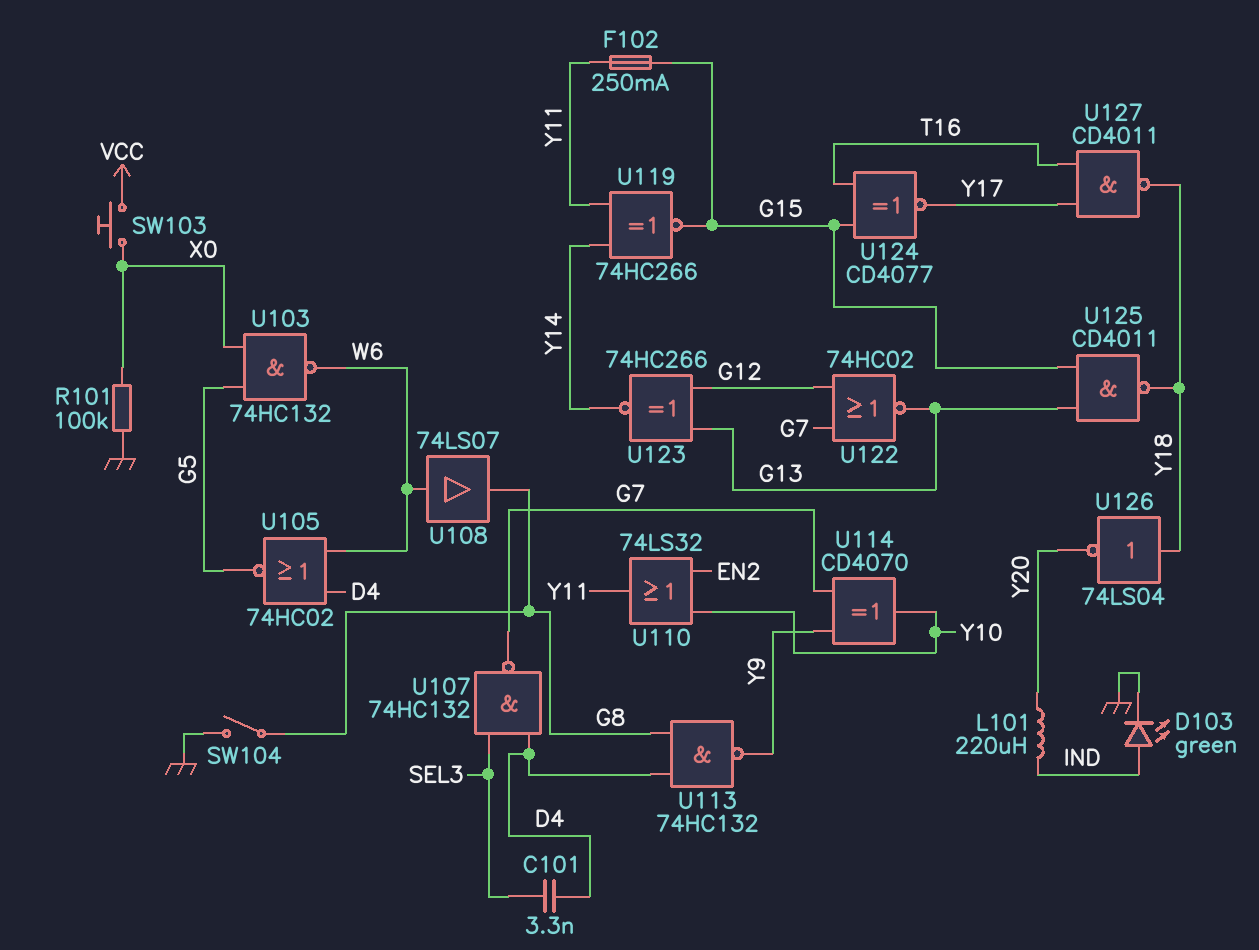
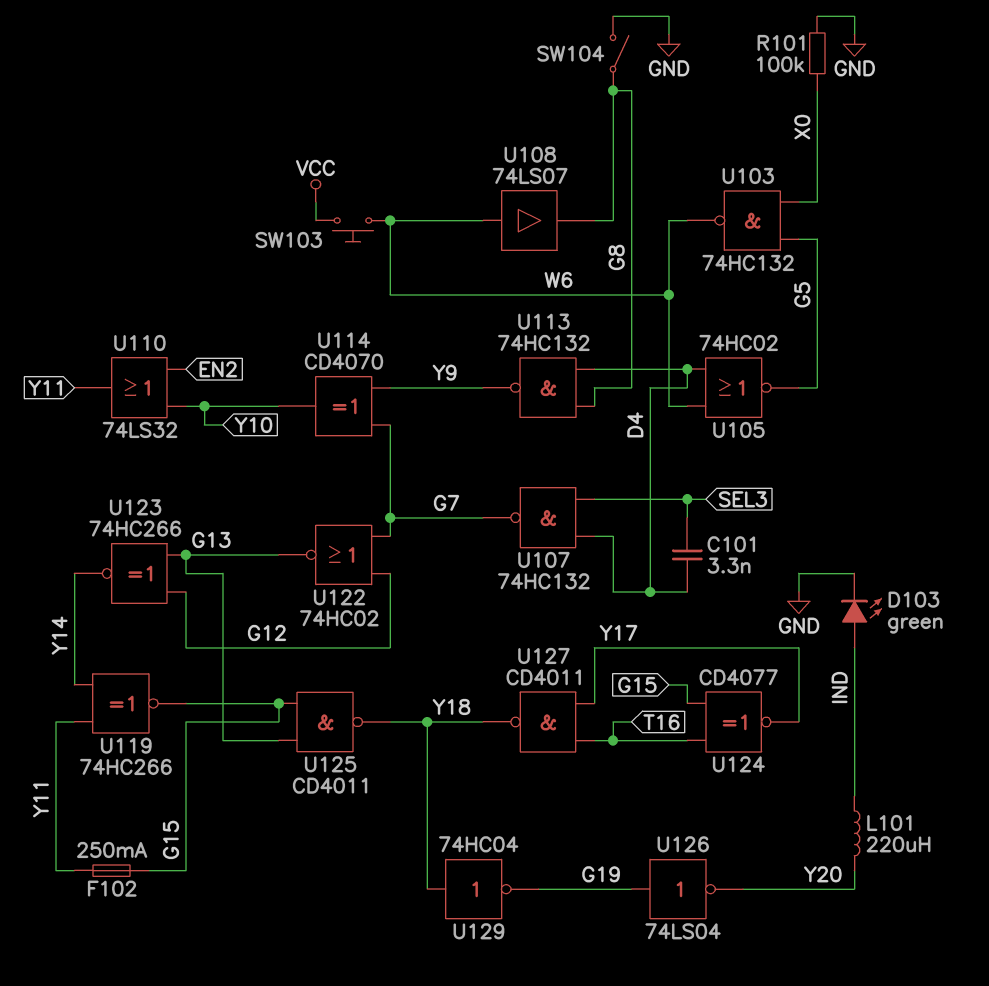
SW103: button (VCC, X0) -> button (VCC, W6)
U126: NOT 74LS04 (in Y18, out Y20) -> NOT 74LS04 (in G19, out Y20)
U129: none -> NOT 74HC04 (in Y18, out G19)

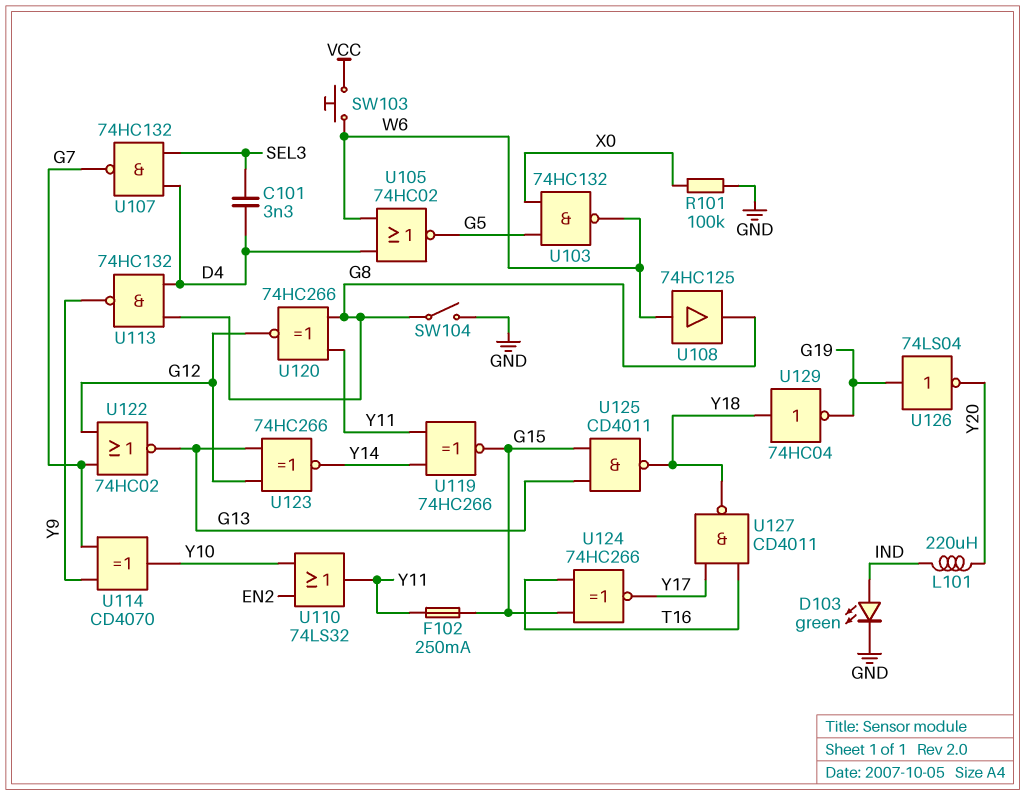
U108: buffer 74LS07 (in W6, out G8) -> buffer 74HC125 (in W6, out G8)
U120: none -> XNOR 74HC266 (in G8, in Y11, out G12)
U124: XNOR CD4077 (in G15, in T16, out Y17) -> XNOR 74HC266 (in G15, in T16, out Y17)

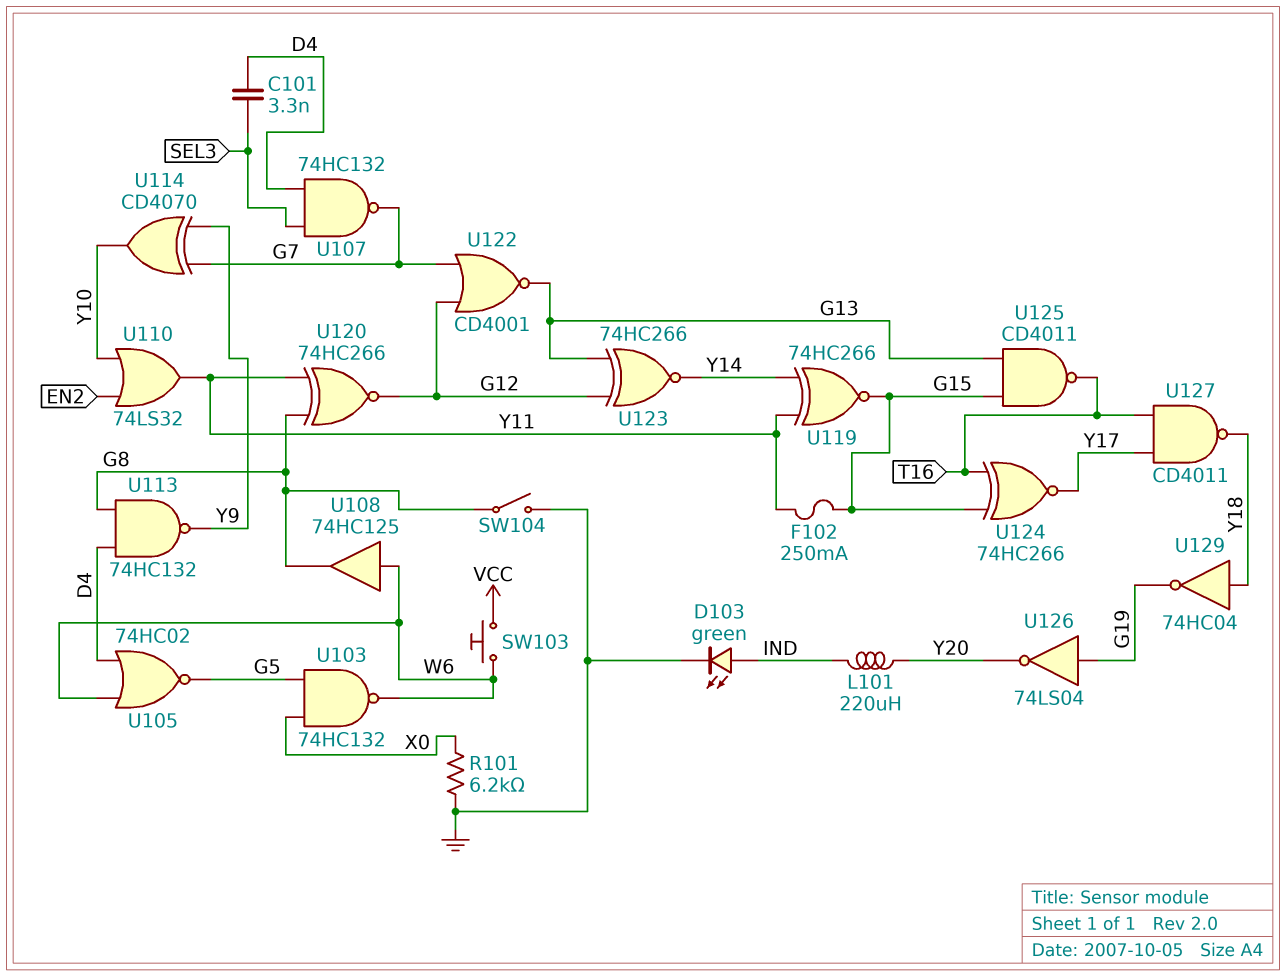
R101: 100k (GND, X0) -> 6.2k (GND, X0)
U122: NOR 74HC02 (in G7, in G12, out G13) -> NOR CD4001 (in G7, in G12, out G13)
U125: NAND CD4011 (in G13, in G15, out Y18) -> NAND CD4011 (in G13, in G15, out T16)

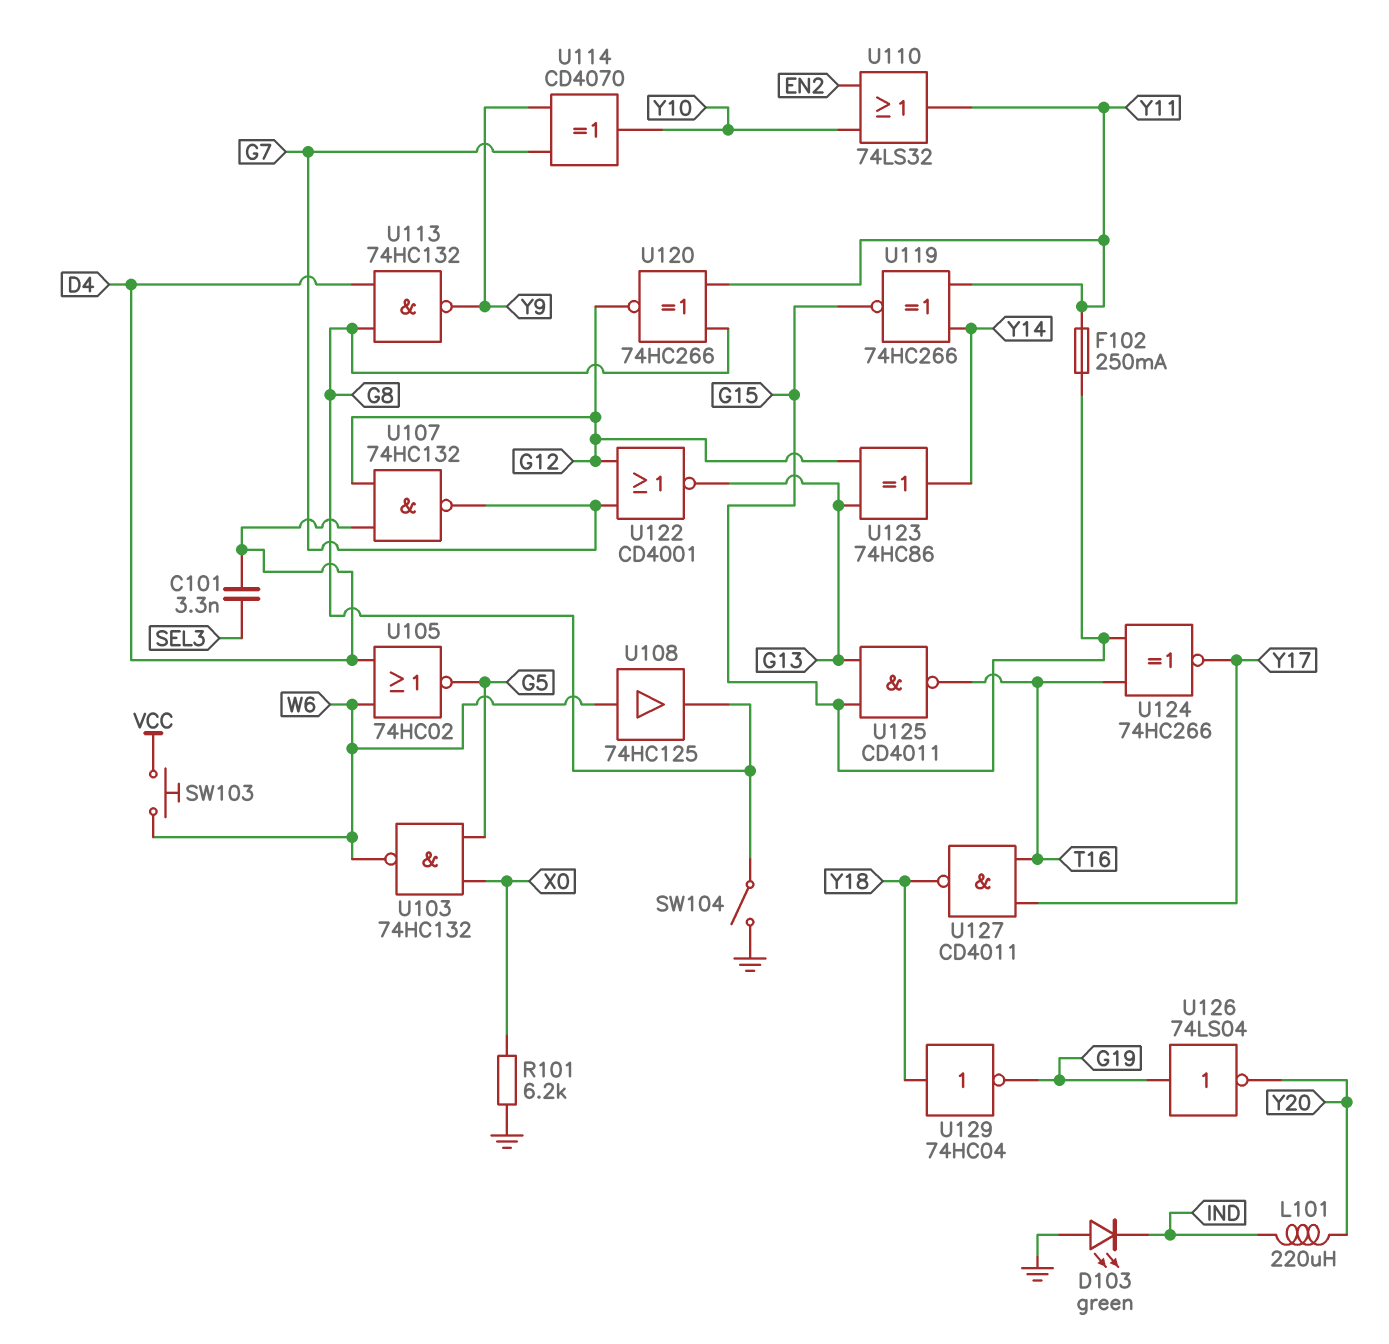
D103: LED green (A IND, K GND) -> LED green (A GND, K IND)
U107: NAND 74HC132 (in D4, in SEL3, out G7) -> NAND 74HC132 (in D4, in G12, out G7)
U123: XNOR 74HC266 (in G12, in G13, out Y14) -> XOR 74HC86 (in G12, in G13, out Y14)

